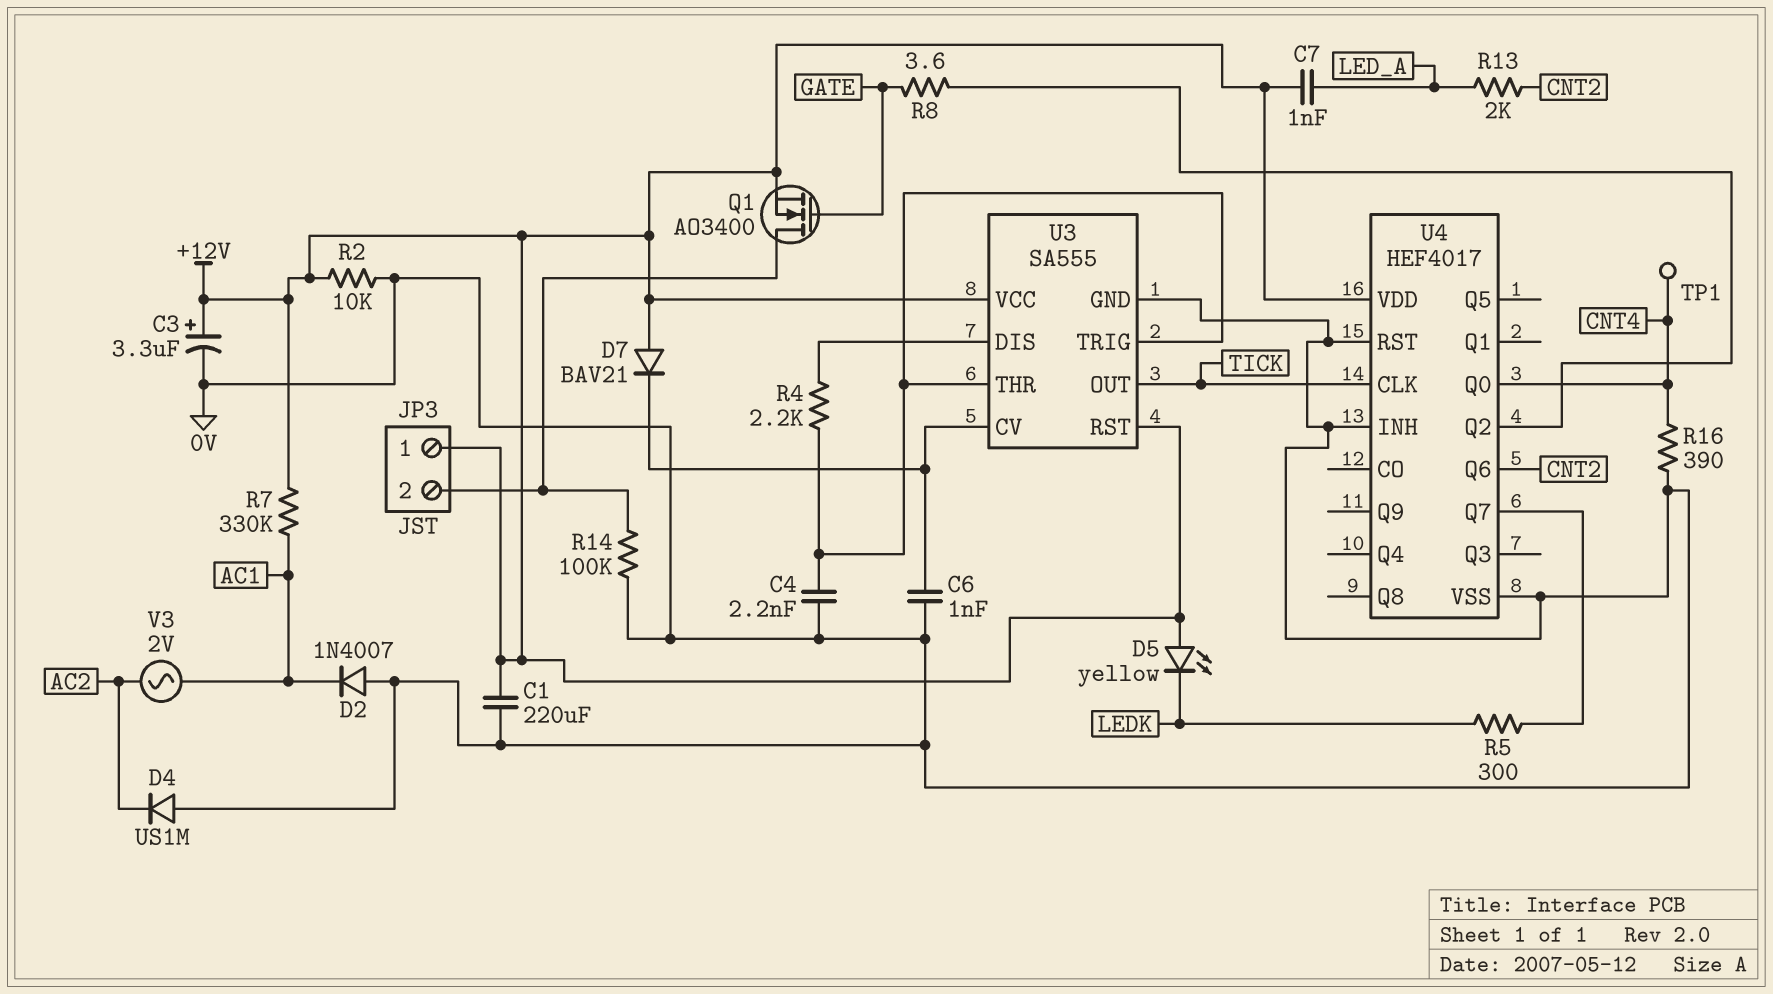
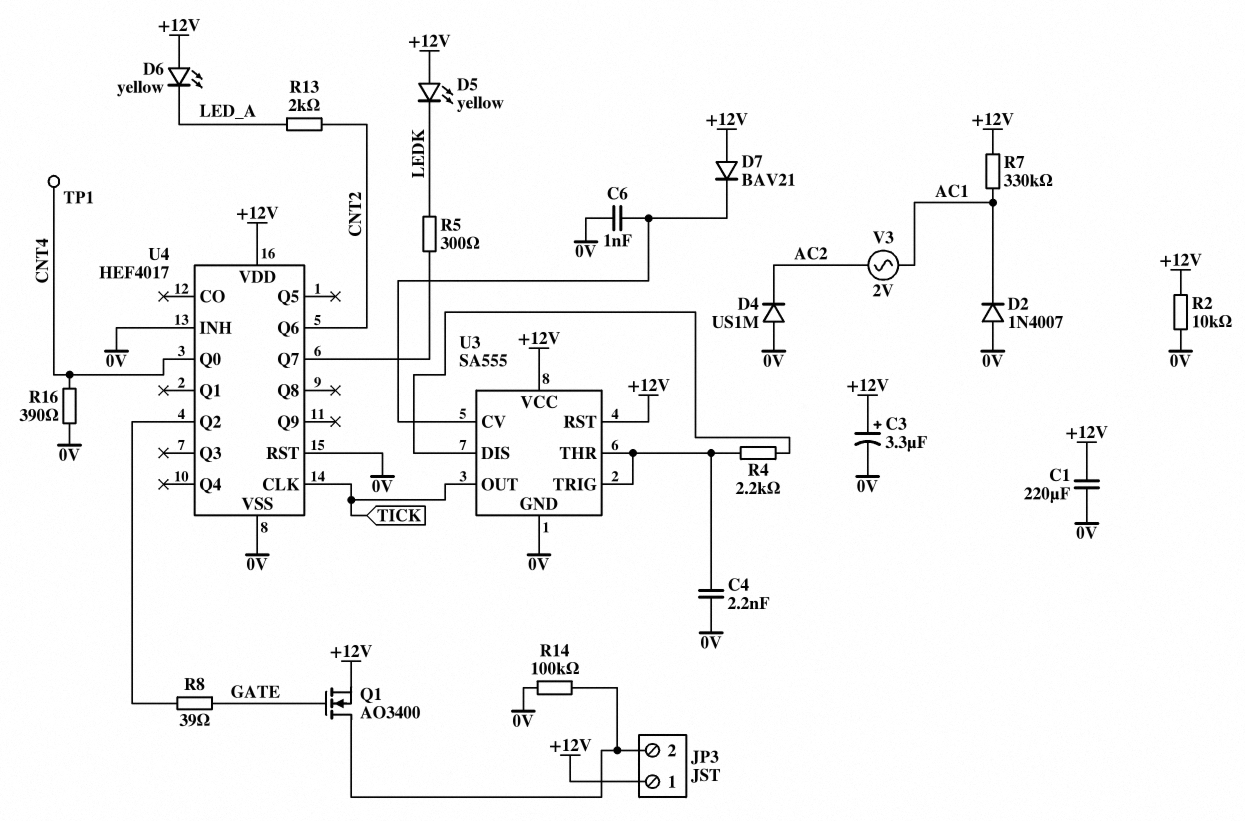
C7: 1nF (+12V, LED_A) -> none
D6: none -> LED yellow (A +12V, K LED_A)
R8: 3.6 (GATE, U4/Q2) -> 39 (GATE, U4/Q2)

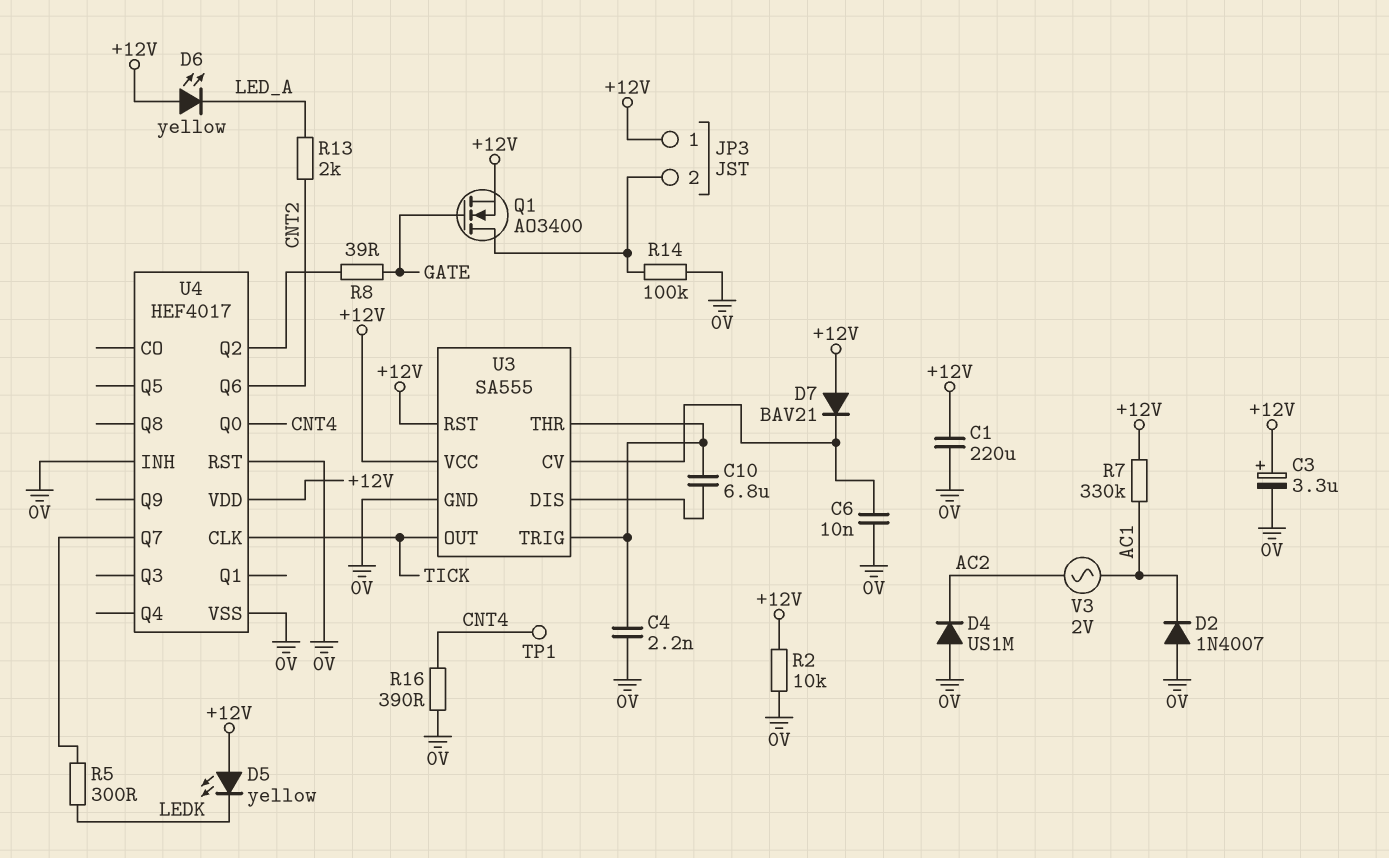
C6: 1nF (0V, U3/CV) -> 10nF (0V, U3/CV)
C10: none -> 6.8uF (U3/DIS, U3/THR)
R4: 2.2k (U3/DIS, U3/THR) -> none

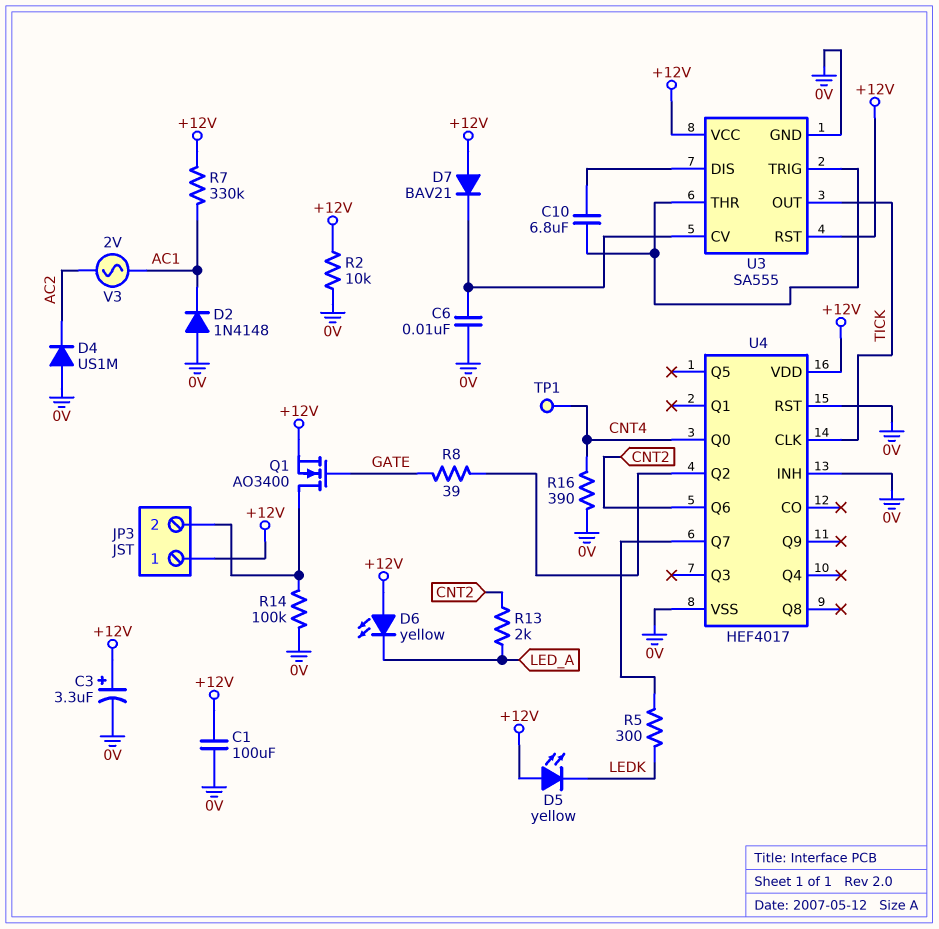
C1: 220uF (+12V, 0V) -> 100uF (+12V, 0V)
C4: 2.2nF (0V, U3/THR) -> none
D2: diode 1N4007 (A 0V, K AC1) -> diode 1N4148 (A 0V, K AC1)

